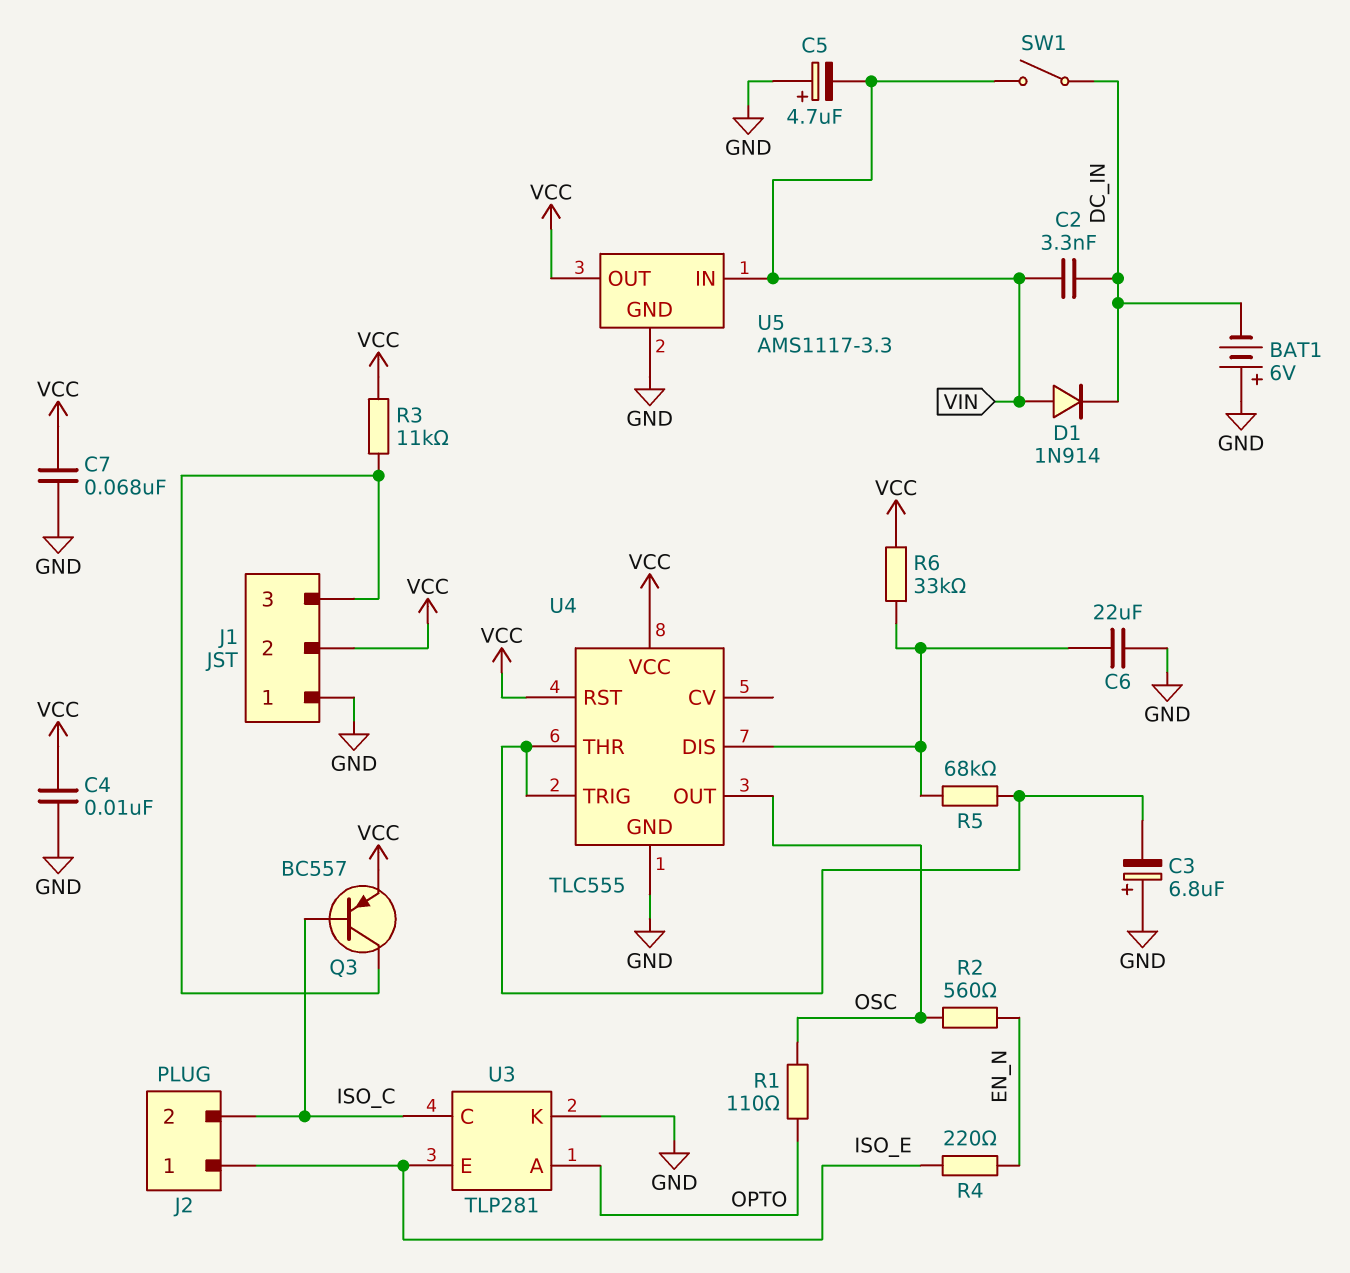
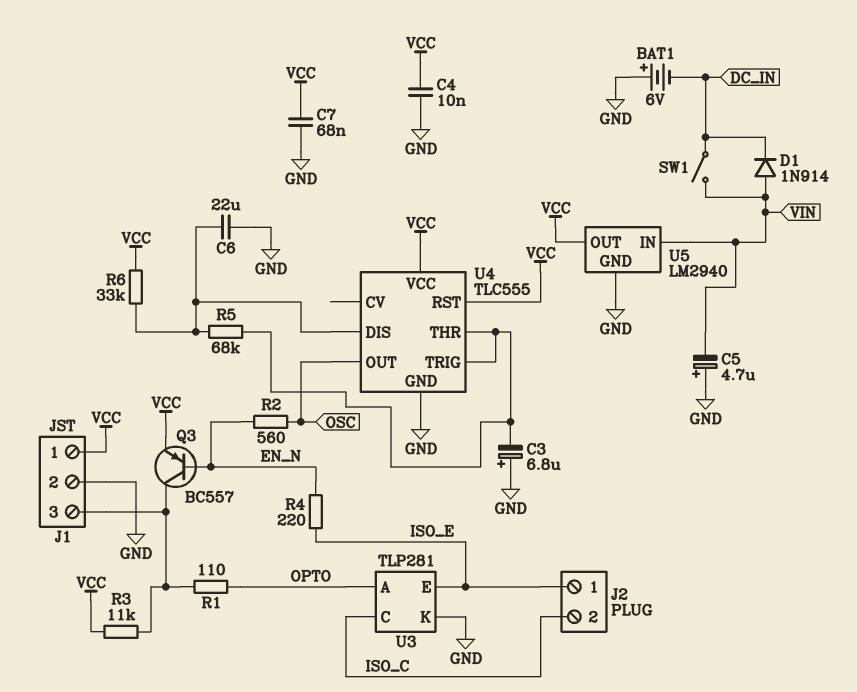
C2: 3.3nF (DC_IN, VIN) -> none
J1 pin 1: GND -> VCC
J1 pin 2: VCC -> GND
Q3: PNP BC557 (B ISO_C, C J1/3, E VCC) -> PNP BC557 (B EN_N, C J1/3, E VCC)
R1: 110 (OPTO, OSC) -> 110 (J1/3, OPTO)
U5: AMS1117-3.3 -> LM2940

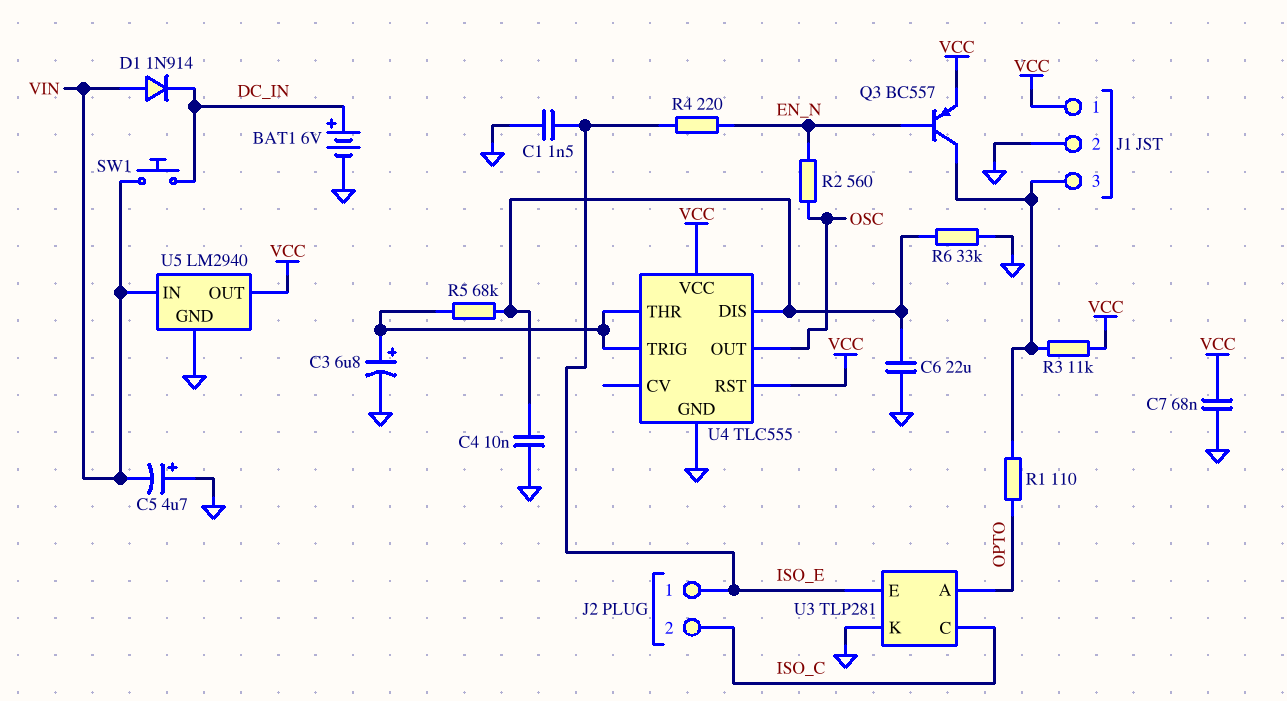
BAT1: 6V (plus GND, minus DC_IN) -> 6V (plus DC_IN, minus GND)
C1: none -> 1.5nF (GND, ISO_E)
C3: 6.8uF (plus GND, minus U4/THR) -> 6.8uF (plus U4/THR, minus GND)
C4: 10nF (GND, VCC) -> 10nF (GND, U4/DIS)
R6: 33k (U4/DIS, VCC) -> 33k (GND, U4/DIS)
SW1: switch (DC_IN, VIN) -> button (DC_IN, VIN)

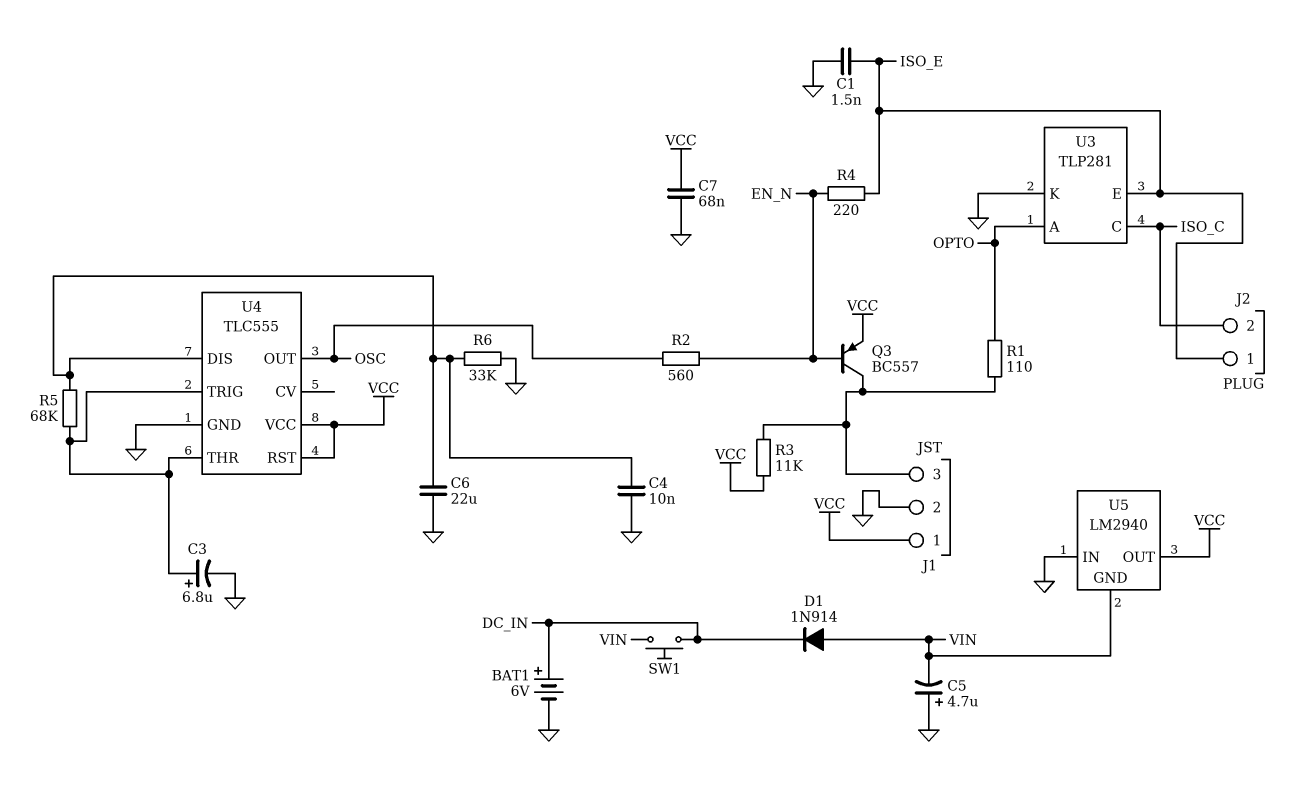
U5 pin GND: GND -> VIN
U5 pin IN: VIN -> GND

